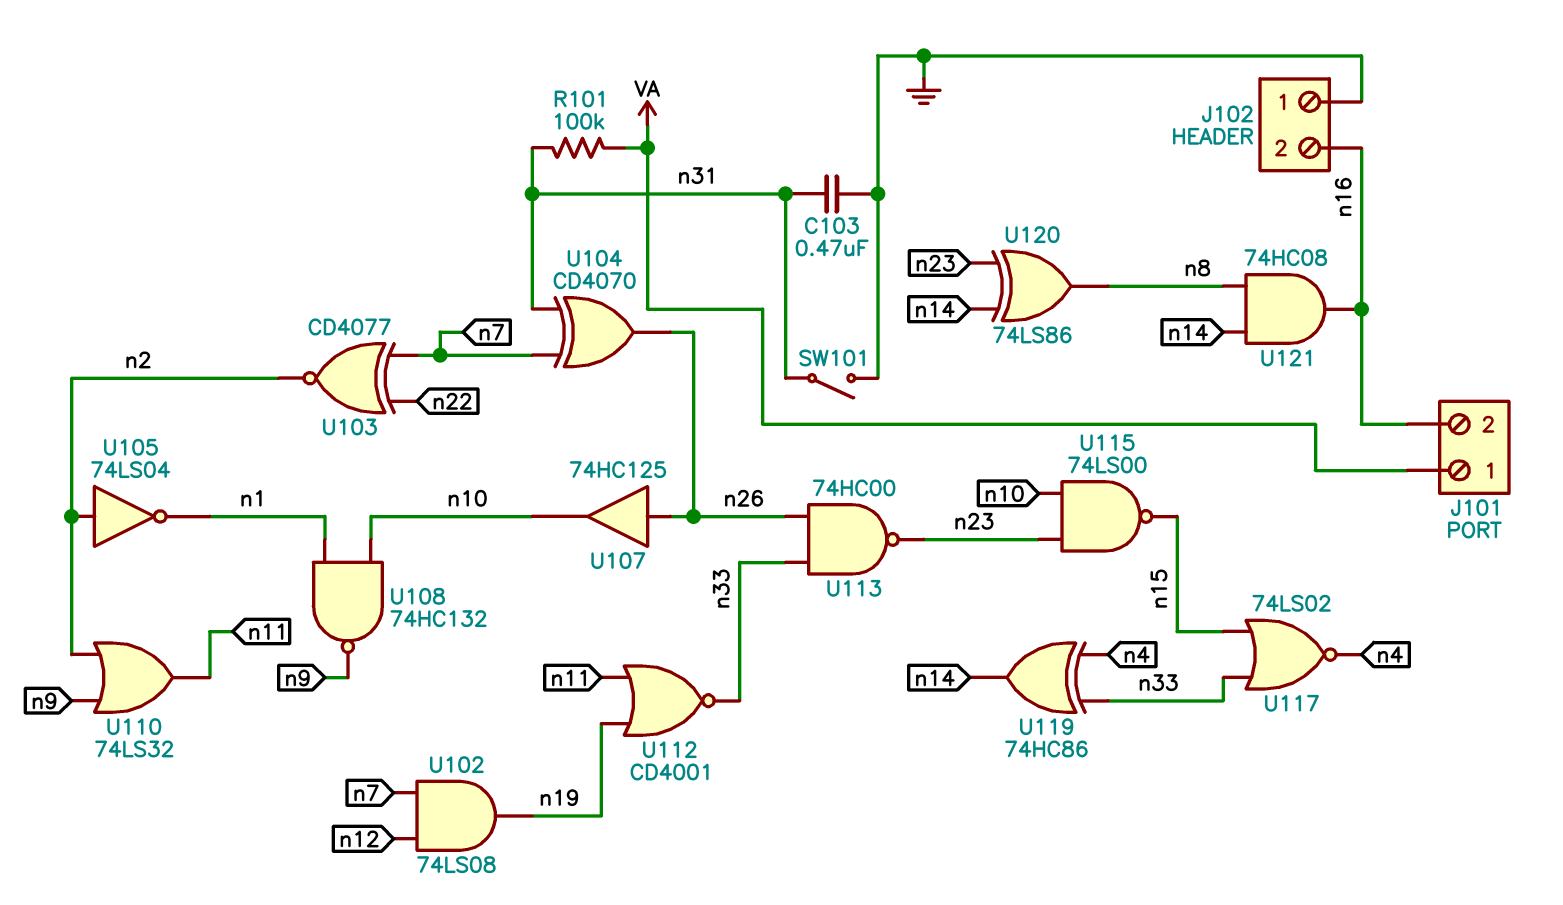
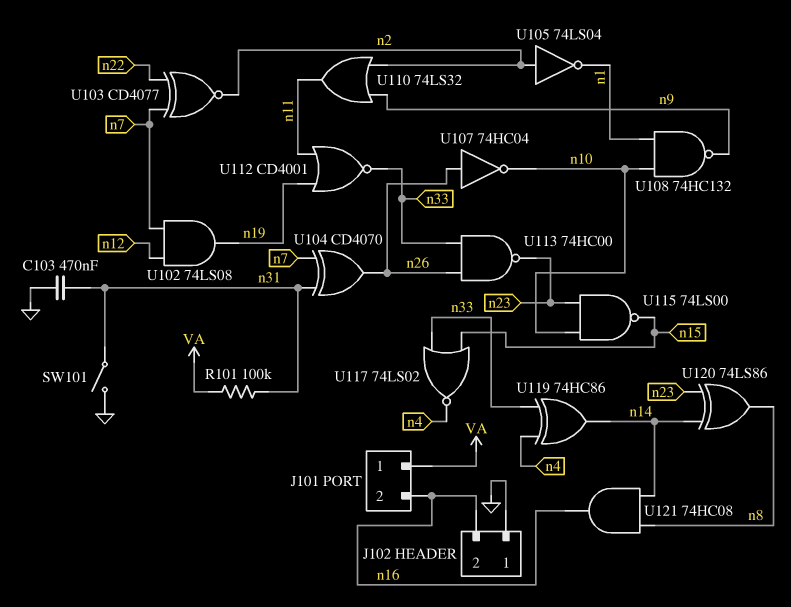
U107: buffer 74HC125 (in n26, out n10) -> NOT 74HC04 (in n26, out n10)

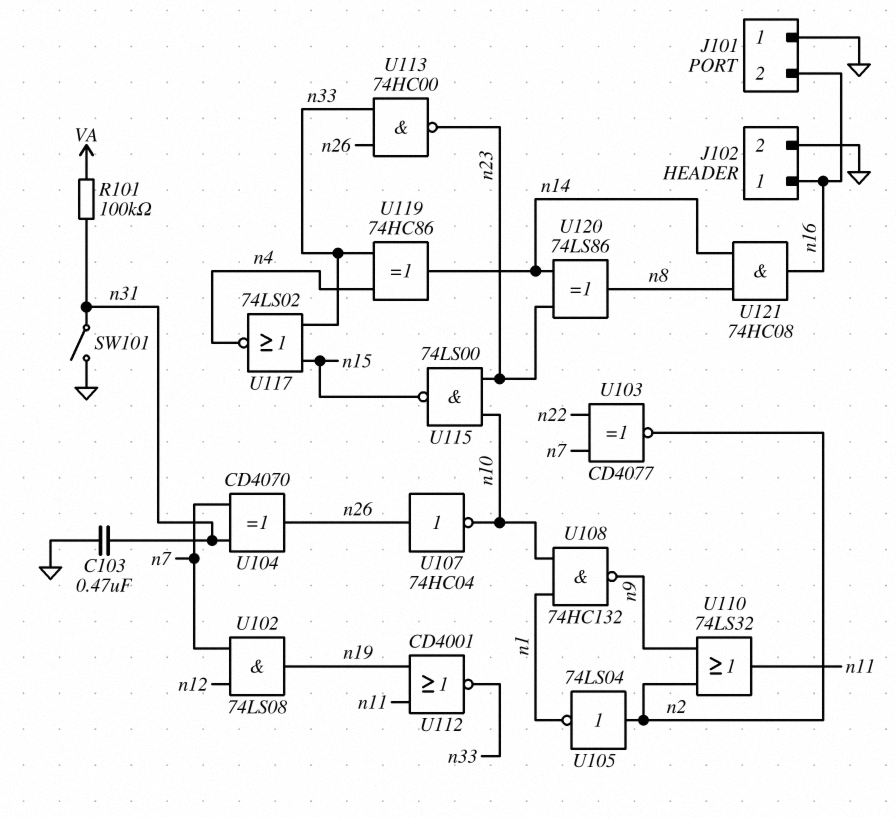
J101 pin 1: VA -> GND
J102 pin 1: GND -> n16
J102 pin 2: n16 -> GND

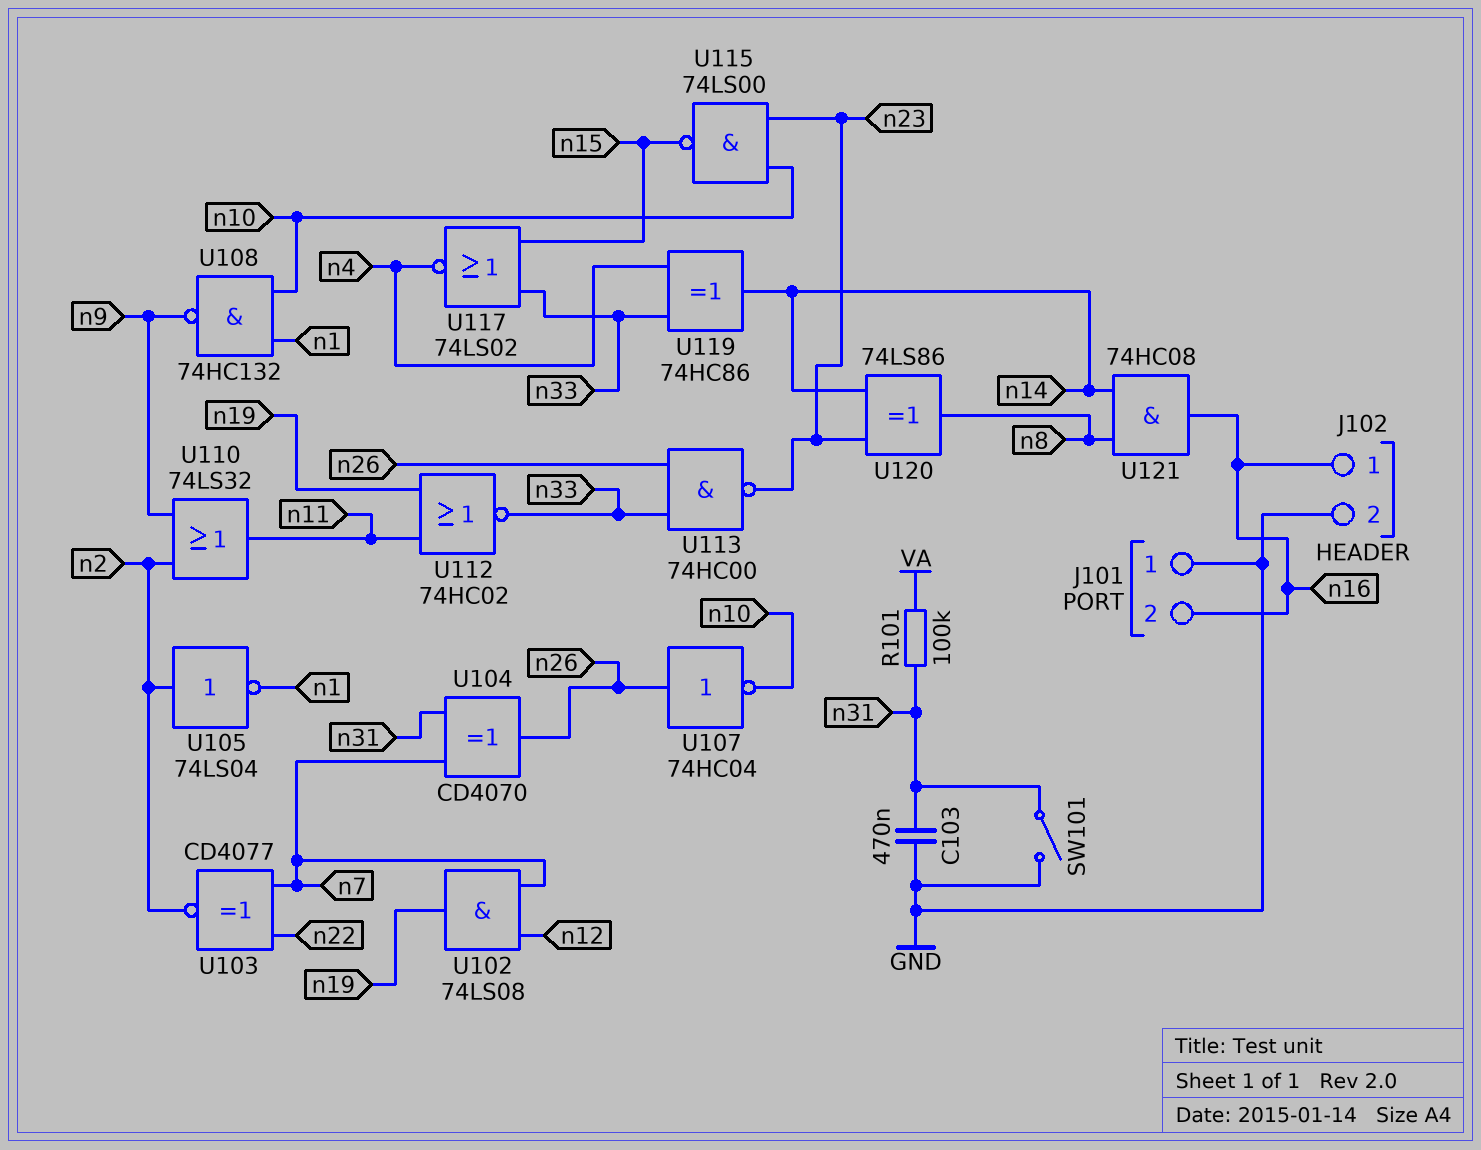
U112: NOR CD4001 (in n11, in n19, out n33) -> NOR 74HC02 (in n11, in n19, out n33)

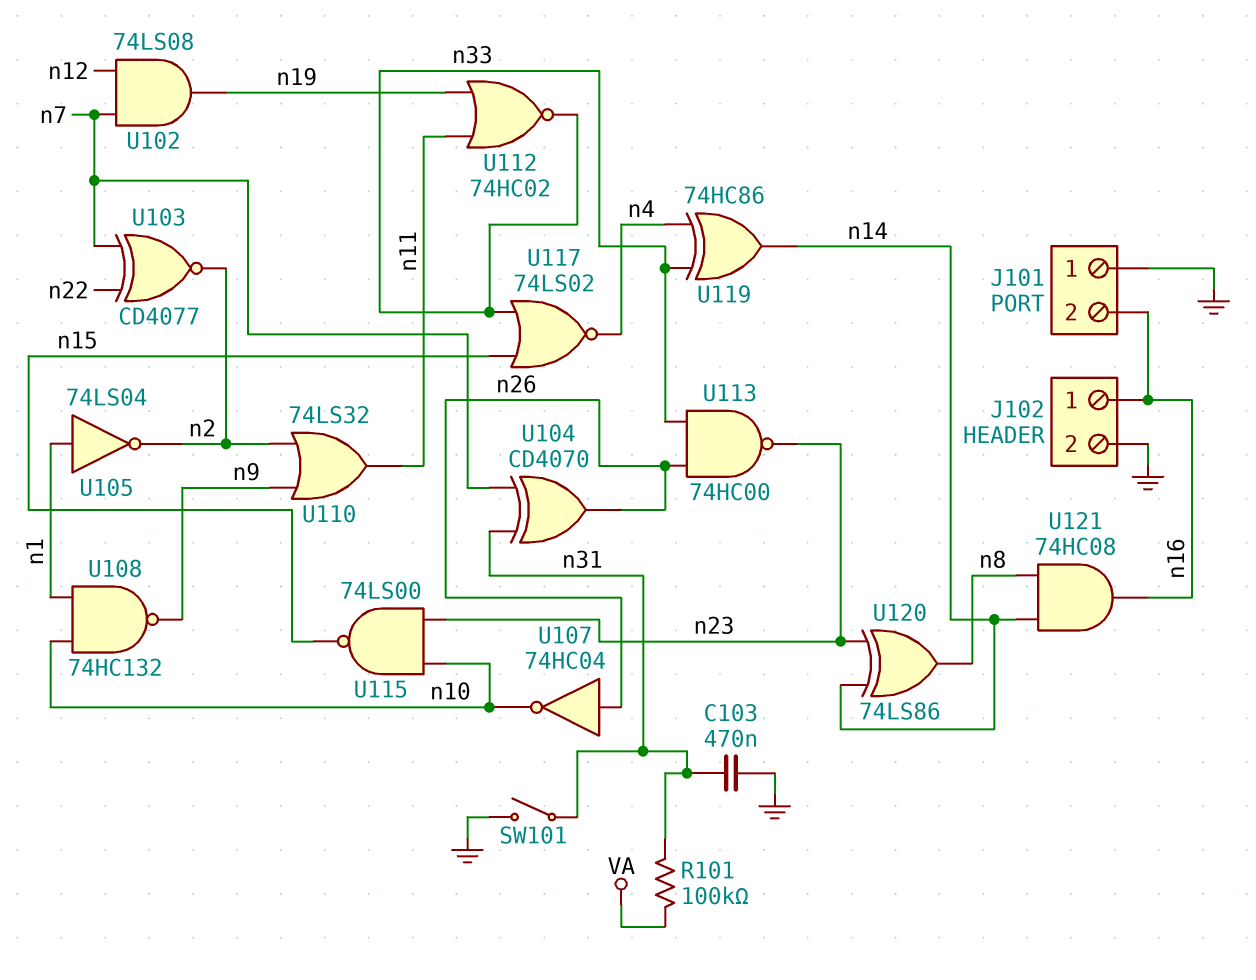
U105: NOT 74LS04 (in n2, out n1) -> NOT 74LS04 (in n1, out n2)

